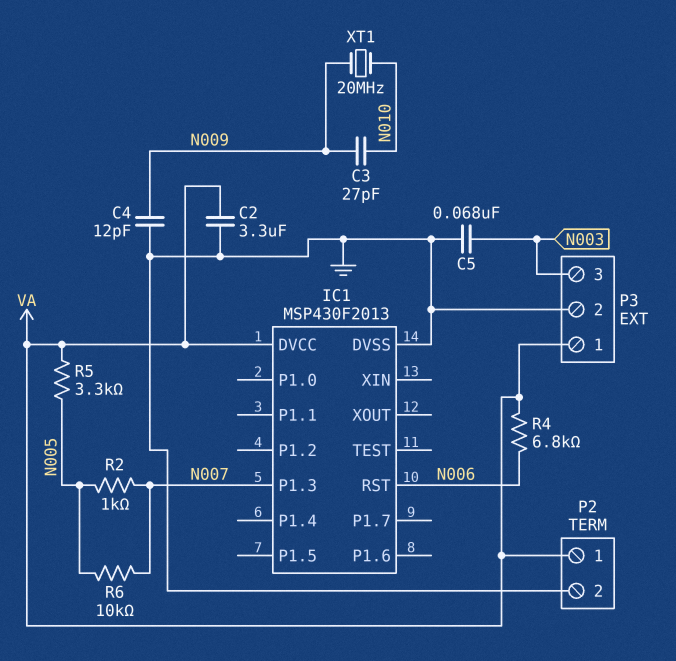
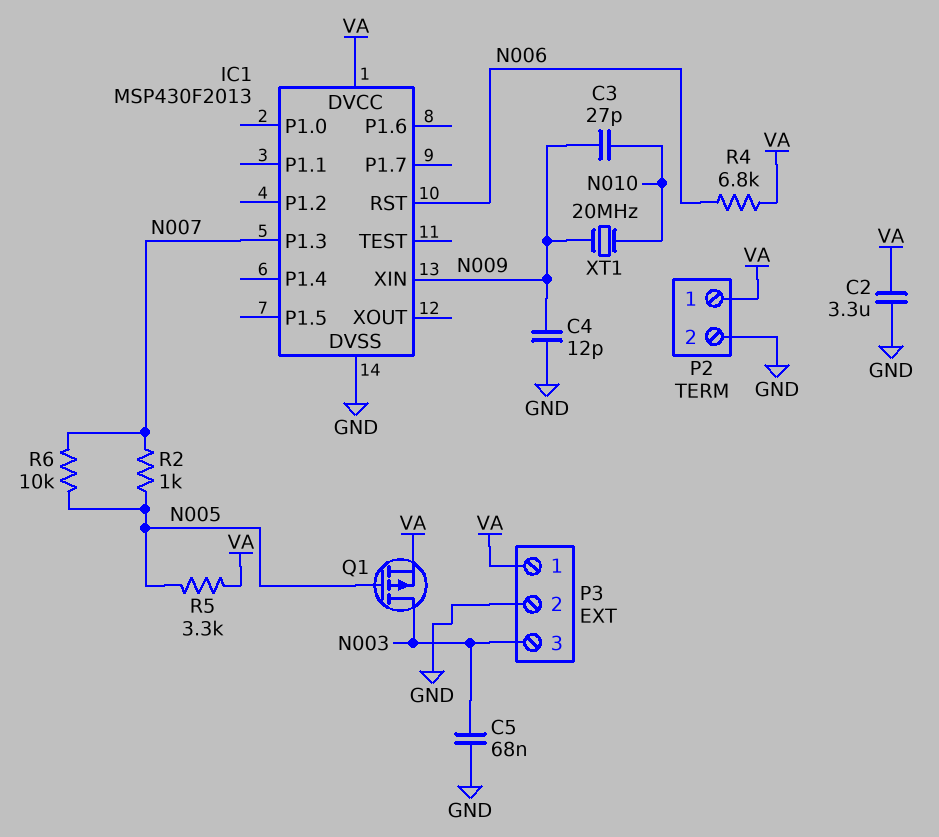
IC1 pin XIN: none -> N009
Q1: none -> PMOS (G N005, D N003, S VA)

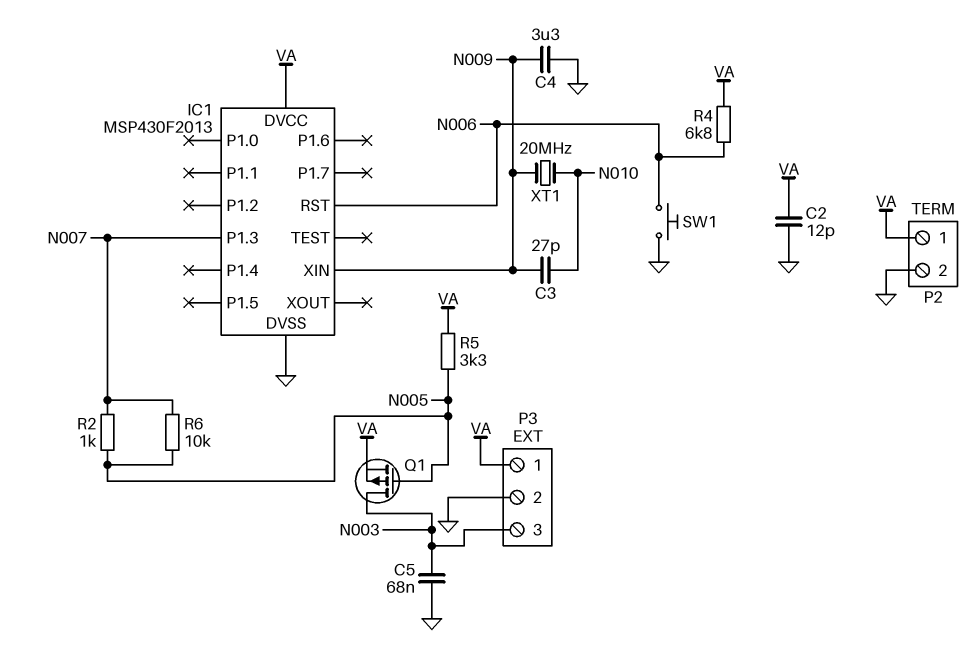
C2: 3.3uF (GND, VA) -> 12pF (GND, VA)
C4: 12pF (GND, N009) -> 3.3uF (GND, N009)
SW1: none -> button (GND, N006)

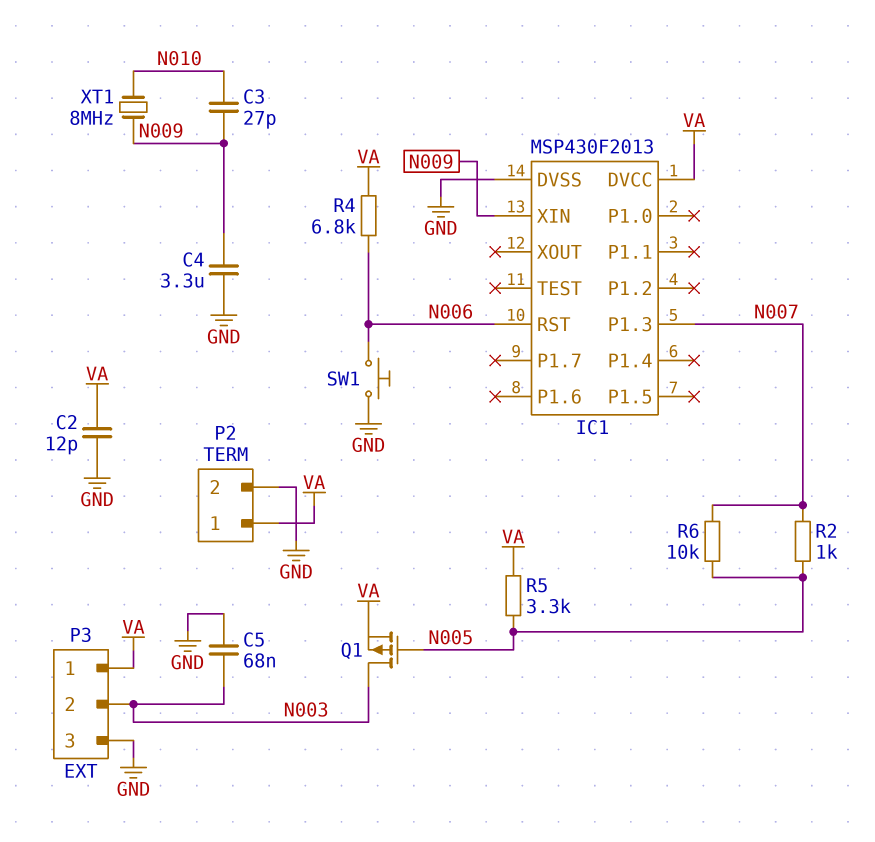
P3 pin 2: GND -> N003
P3 pin 3: N003 -> GND
XT1: 20MHz (N009, N010) -> 8MHz (N009, N010)

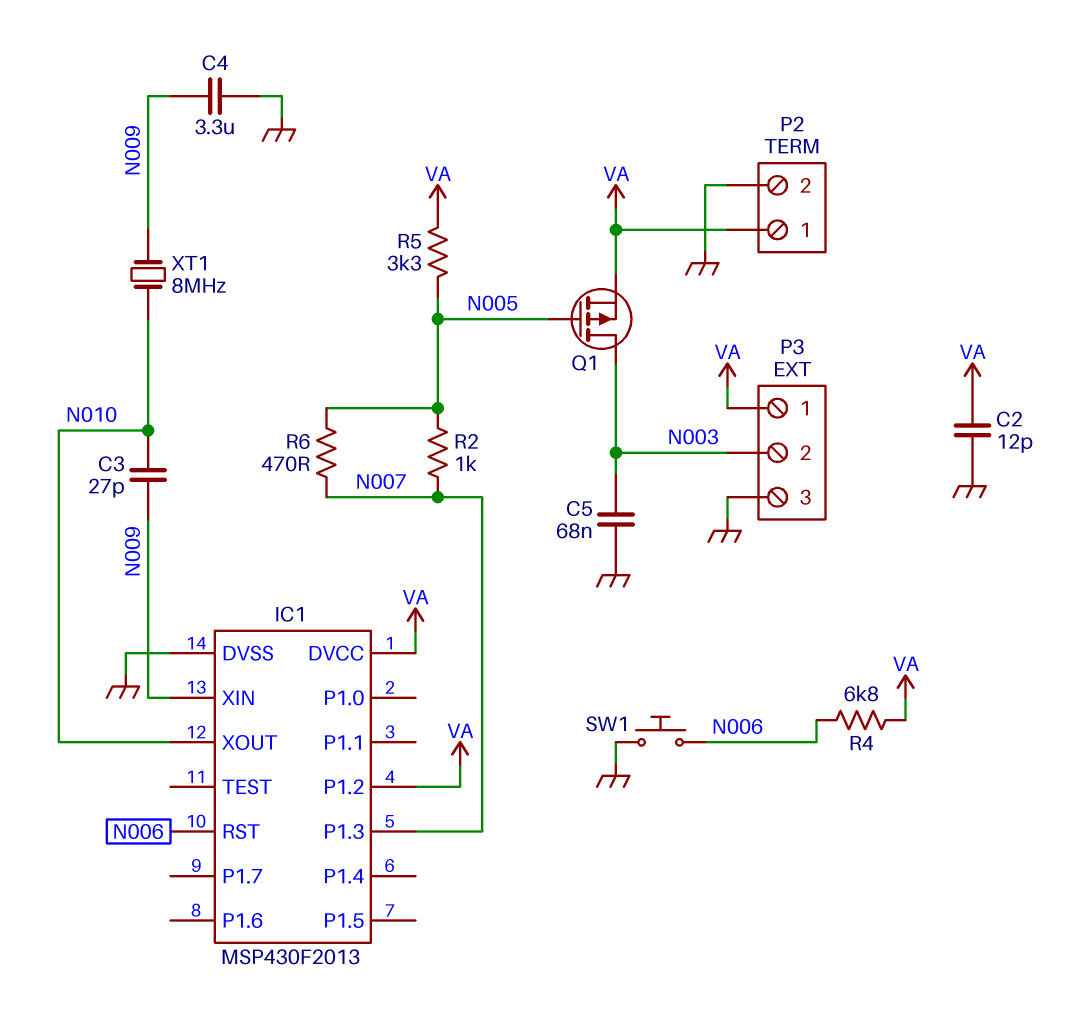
IC1 pin P1.2: none -> VA
IC1 pin XOUT: none -> N010
R6: 10k (N005, N007) -> 470 (N005, N007)

